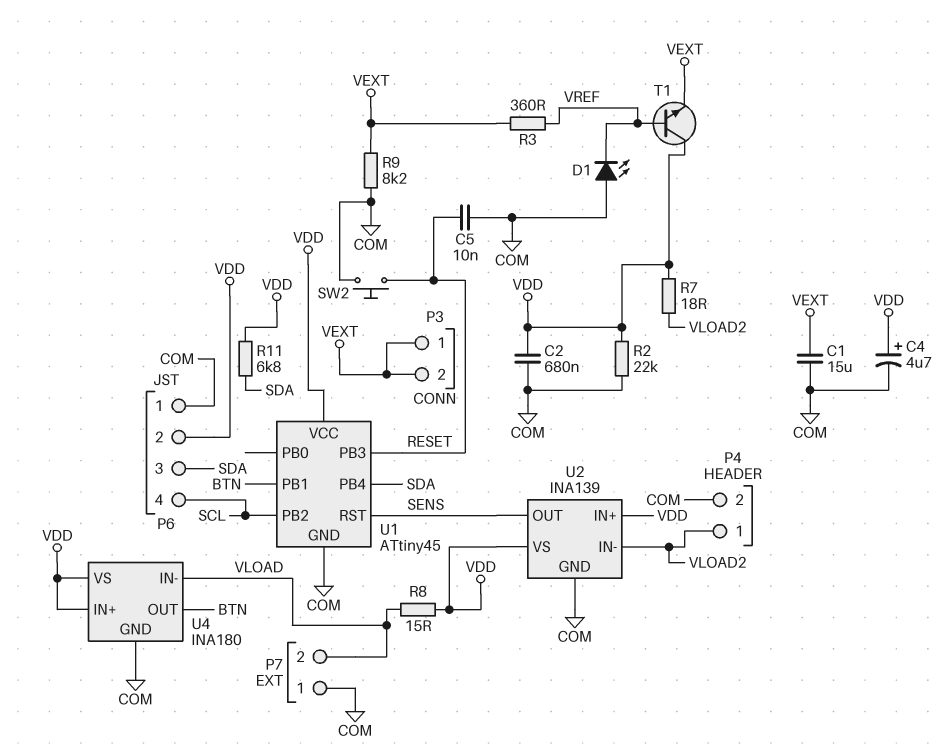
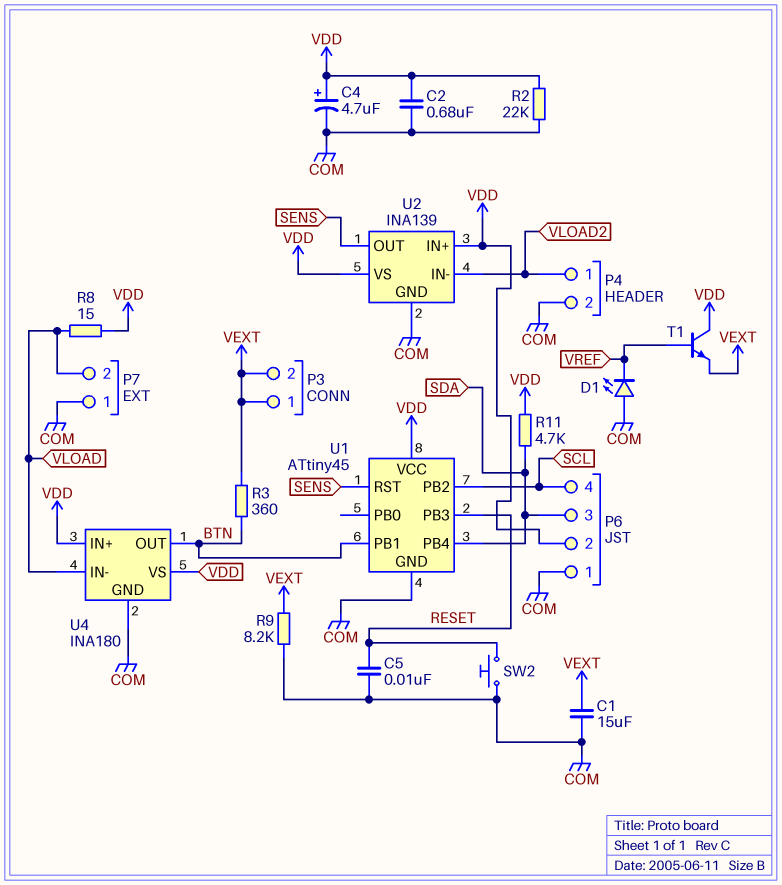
R3: 360 (VEXT, VREF) -> 360 (BTN, VEXT)
R7: 18 (VDD, VLOAD2) -> none
R11: 6.8k (SDA, VDD) -> 4.7k (SDA, VDD)

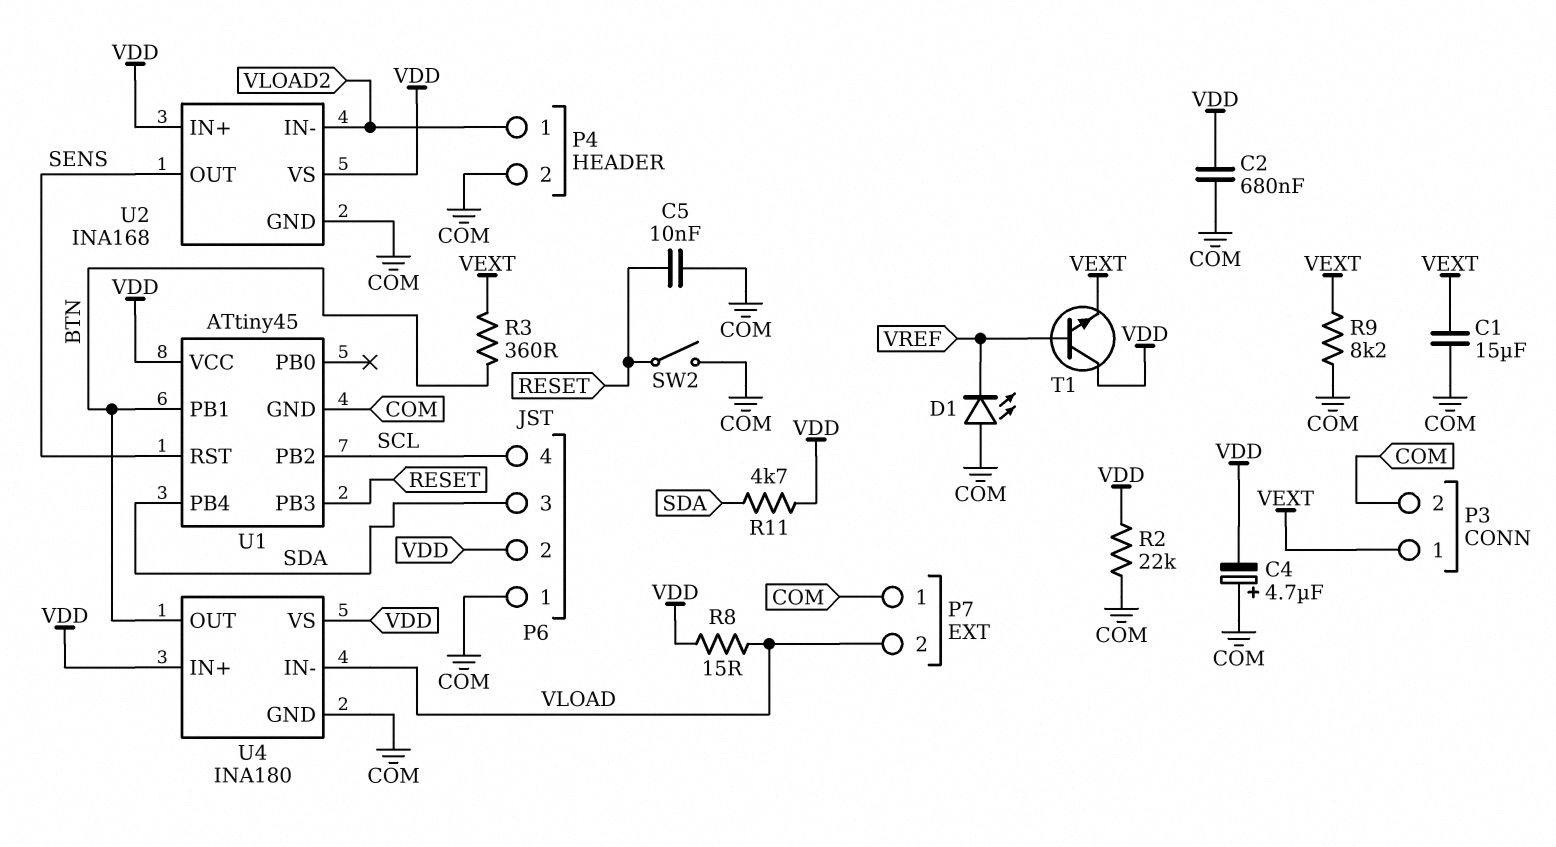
C4: 4.7uF (plus VDD, minus COM) -> 4.7uF (plus COM, minus VDD)
P3 pin 2: VEXT -> COM
SW2: button (COM, RESET) -> switch (COM, RESET)
U2: INA139 -> INA168

